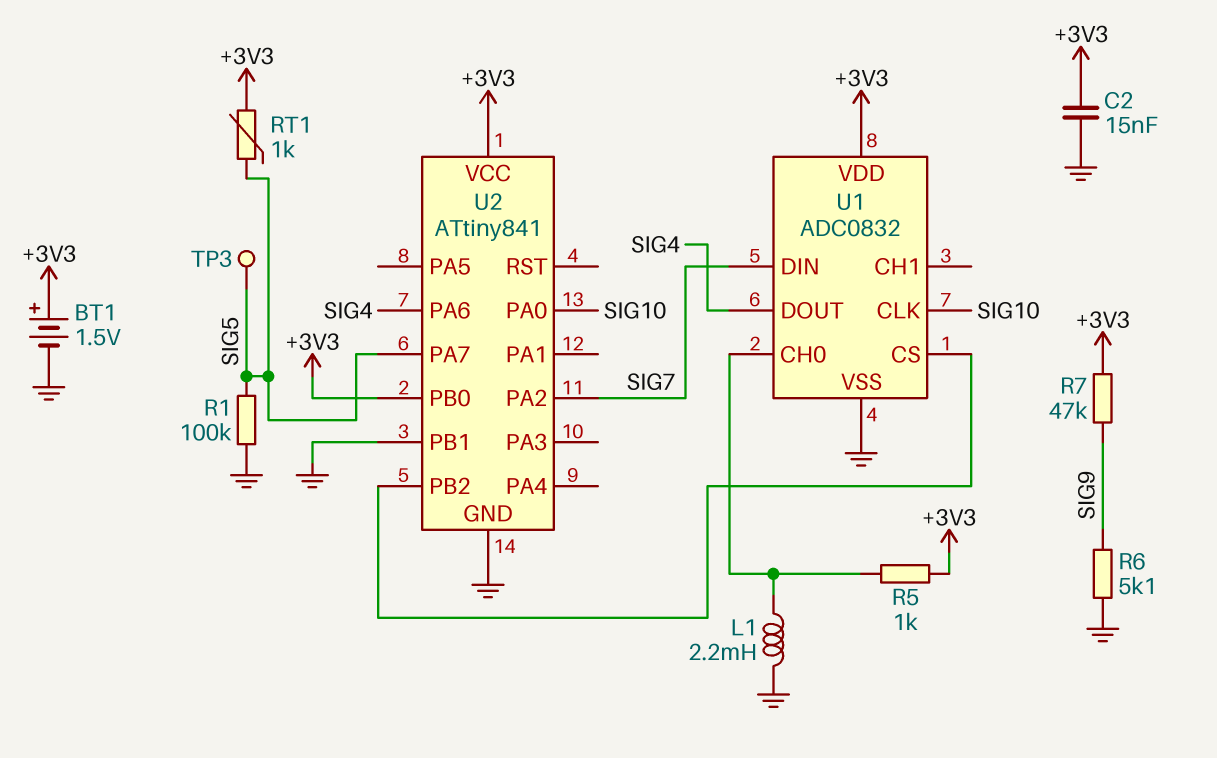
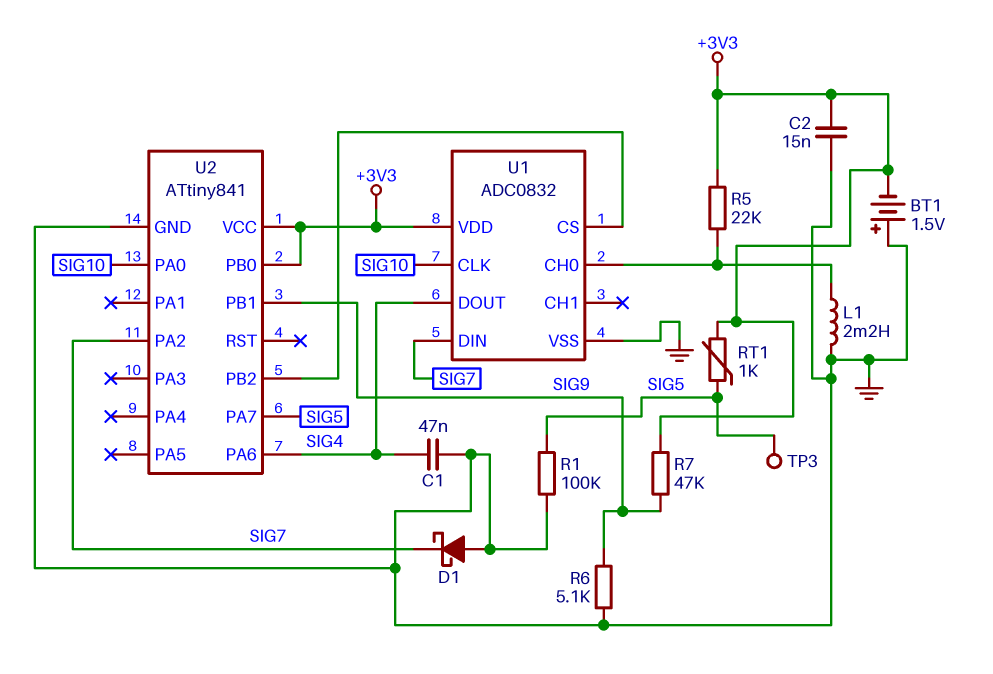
BT1: 1.5V (plus +3V3, minus GND) -> 1.5V (plus GND, minus +3V3)
C1: none -> 47nF (GND, SIG4)
D1: none -> schottky (A GND, K SIG7)
R5: 1k (+3V3, U1/CH0) -> 22k (+3V3, U1/CH0)
U2 pin PB1: GND -> SIG9

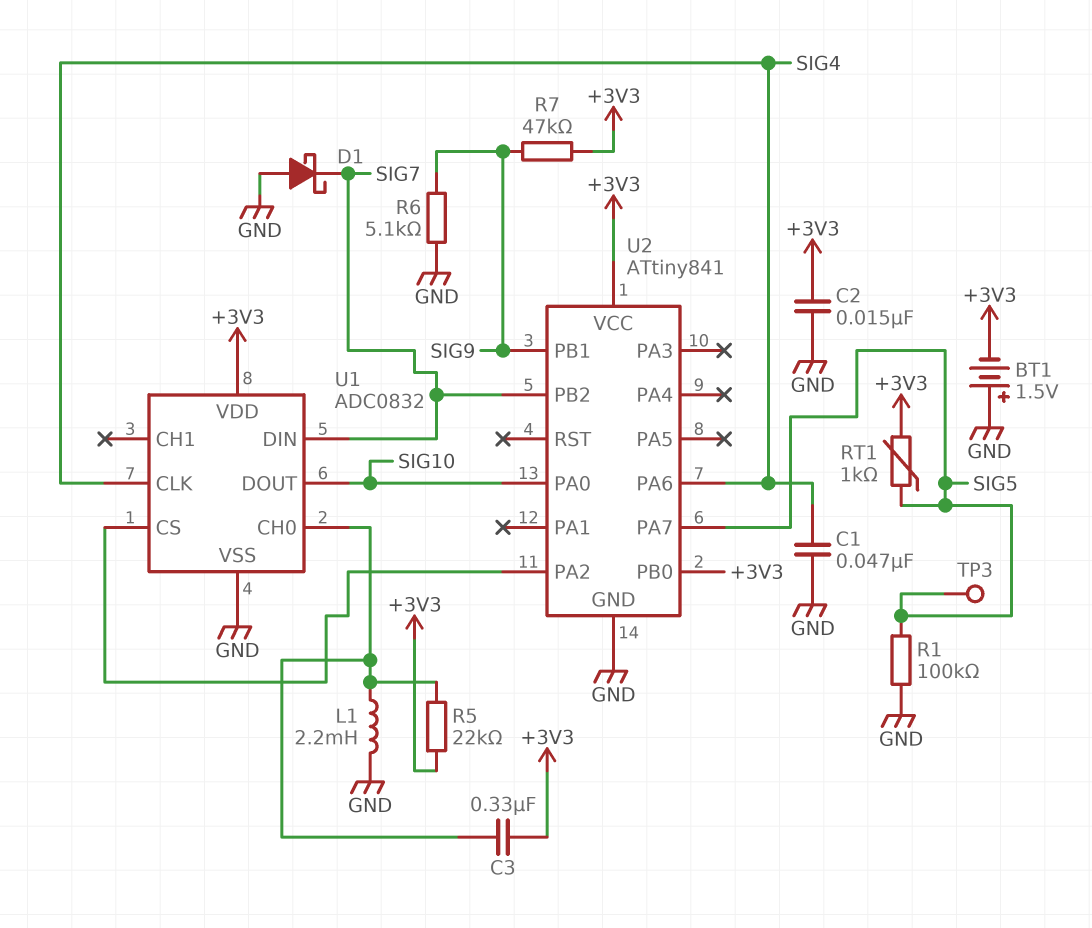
C3: none -> 330nF (+3V3, U1/CH0)
U1 pin CLK: SIG10 -> SIG4
U1 pin DOUT: SIG4 -> SIG10
U2 pin PA2: SIG7 -> U1/CS
U2 pin PB2: U1/CS -> SIG7

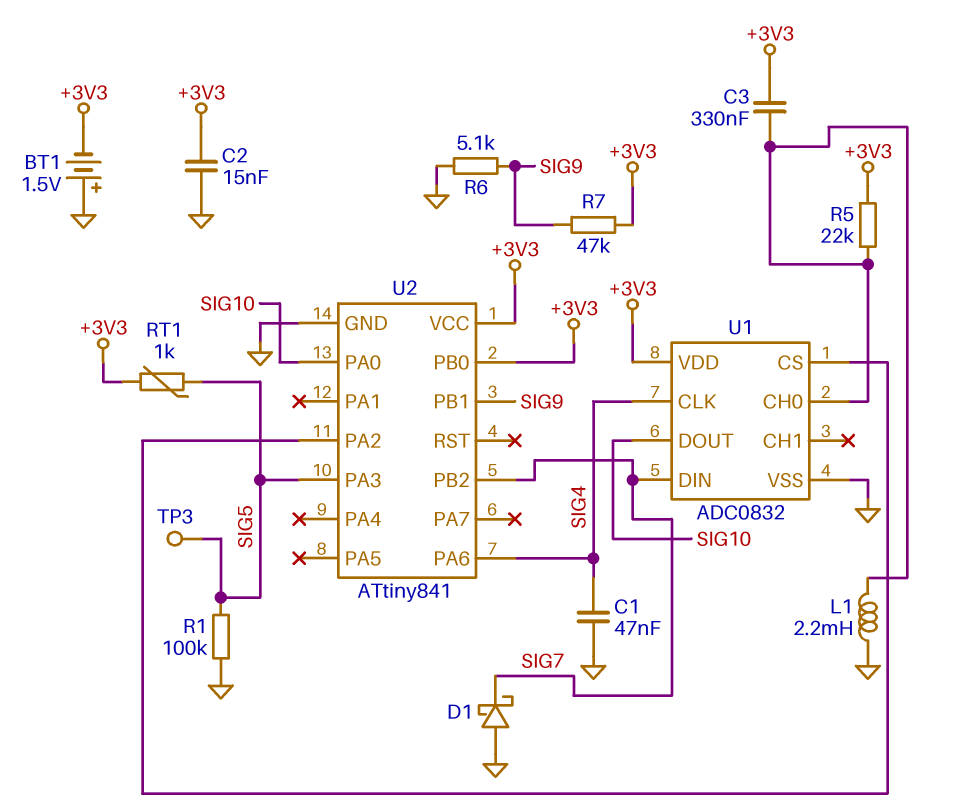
U2 pin PA3: none -> SIG5
U2 pin PA7: SIG5 -> none

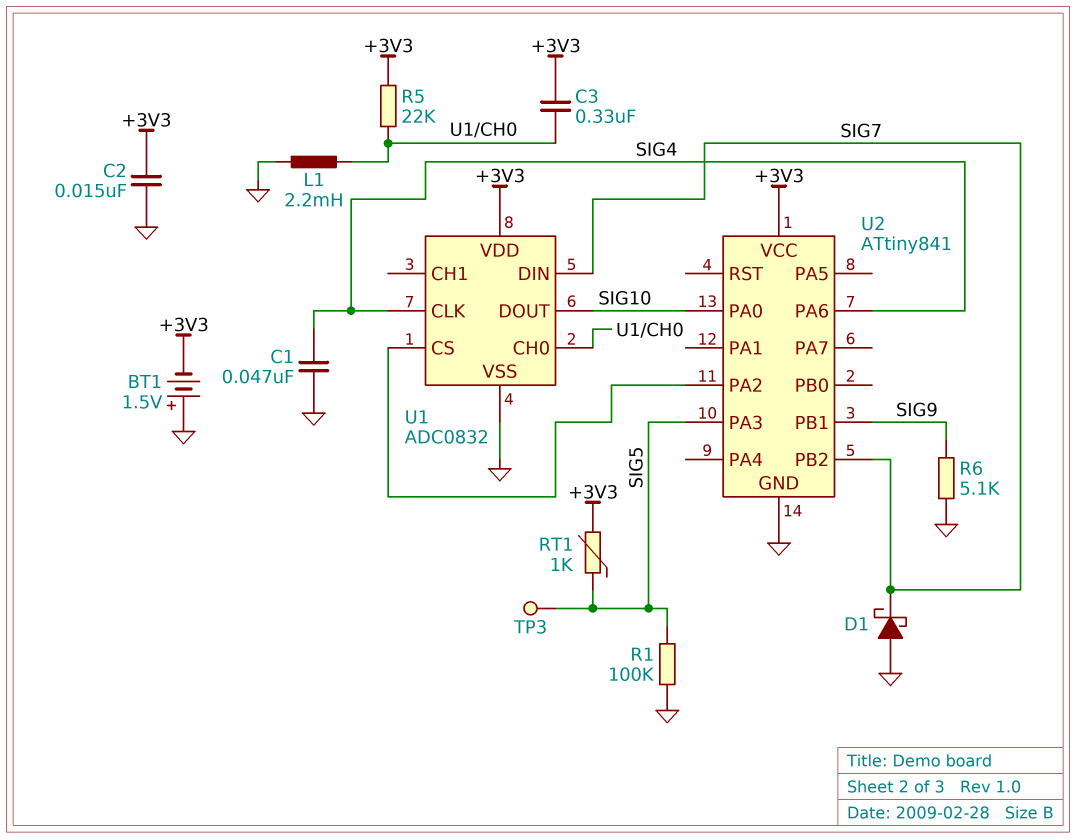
R7: 47k (+3V3, SIG9) -> none
U2 pin PB0: +3V3 -> none

